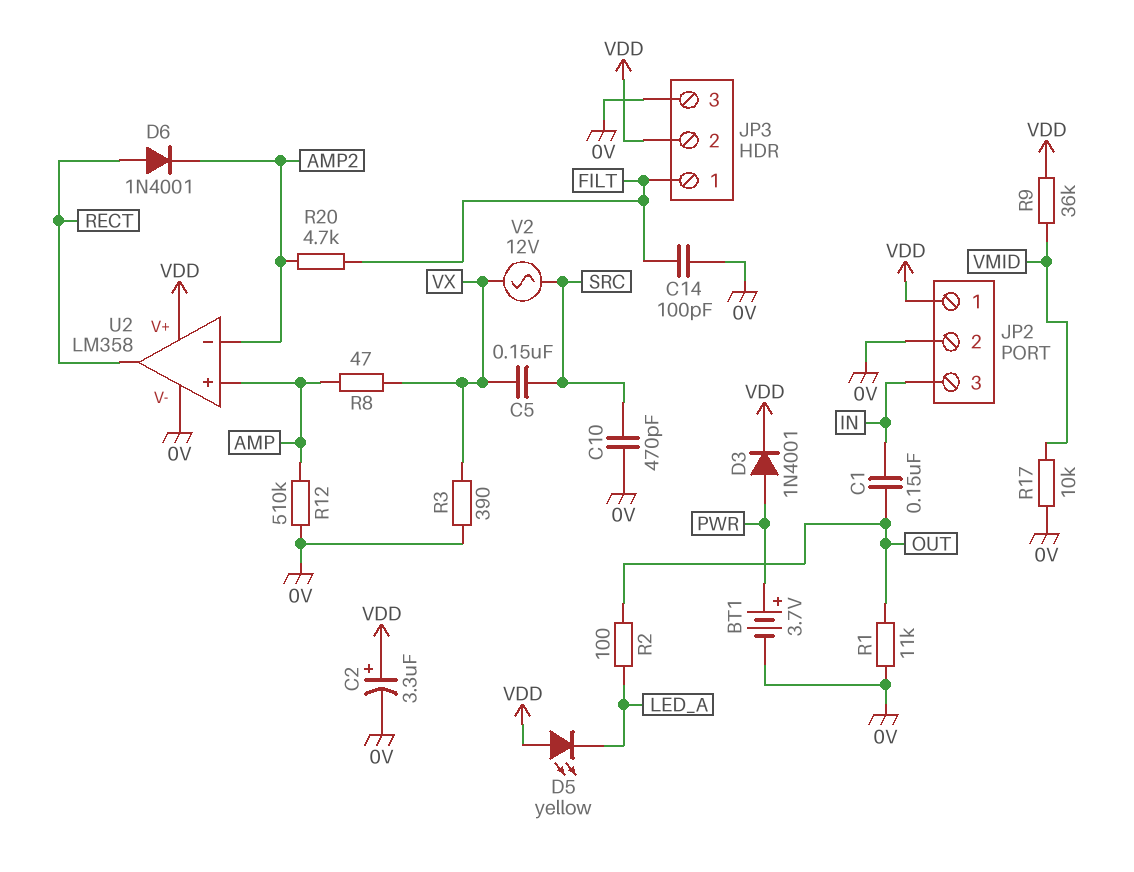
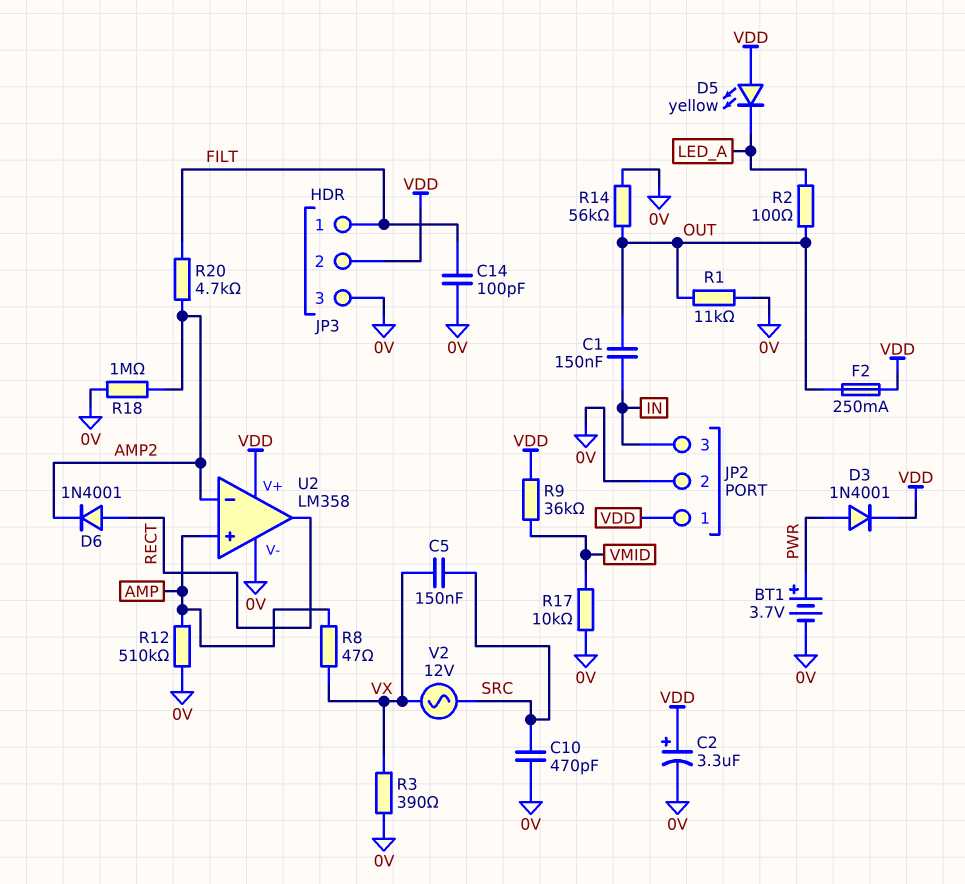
F2: none -> 250mA (OUT, VDD)
R14: none -> 56k (0V, OUT)
R18: none -> 1M (0V, AMP2)

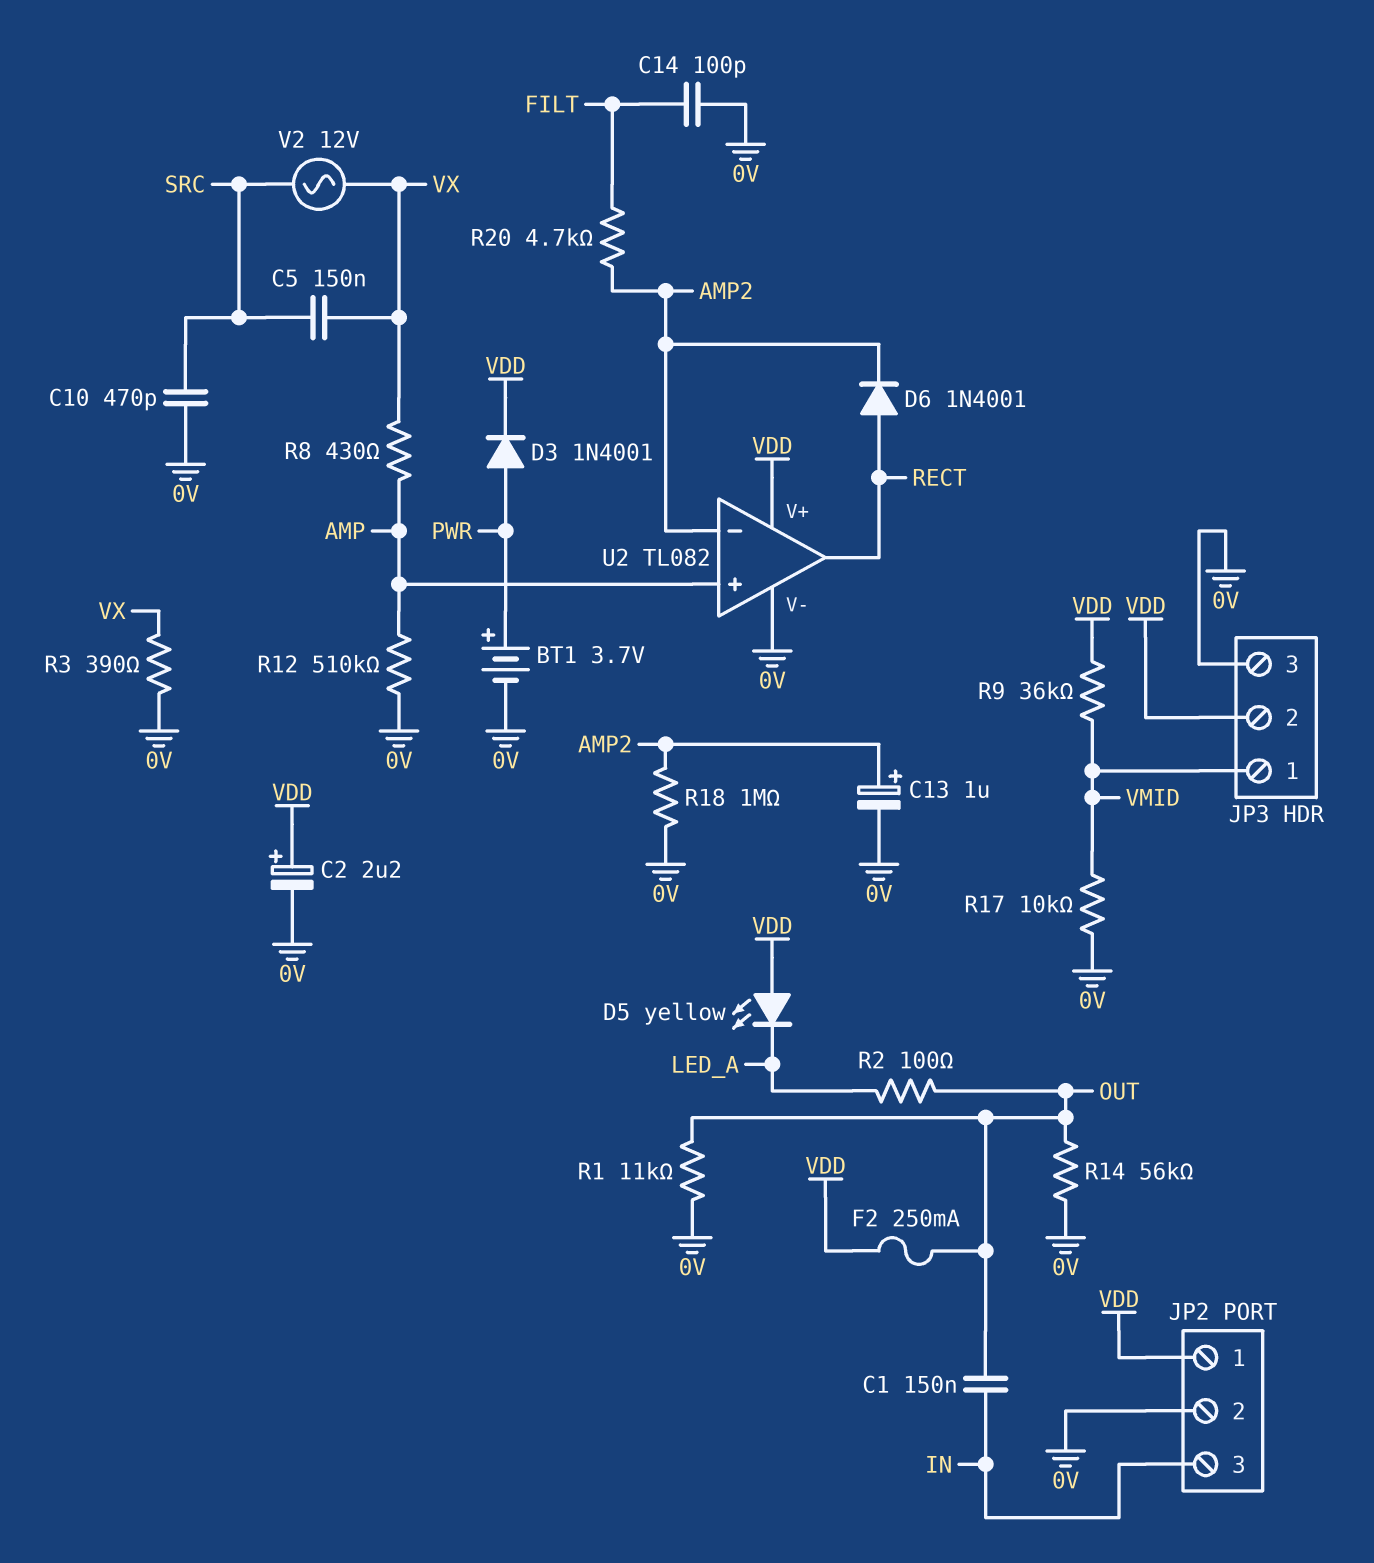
C2: 3.3uF (plus VDD, minus 0V) -> 2.2uF (plus VDD, minus 0V)
C13: none -> 1uF (plus AMP2, minus 0V)
JP3 pin 1: FILT -> VMID
R8: 47 (AMP, VX) -> 430 (AMP, VX)
U2: LM358 -> TL082

